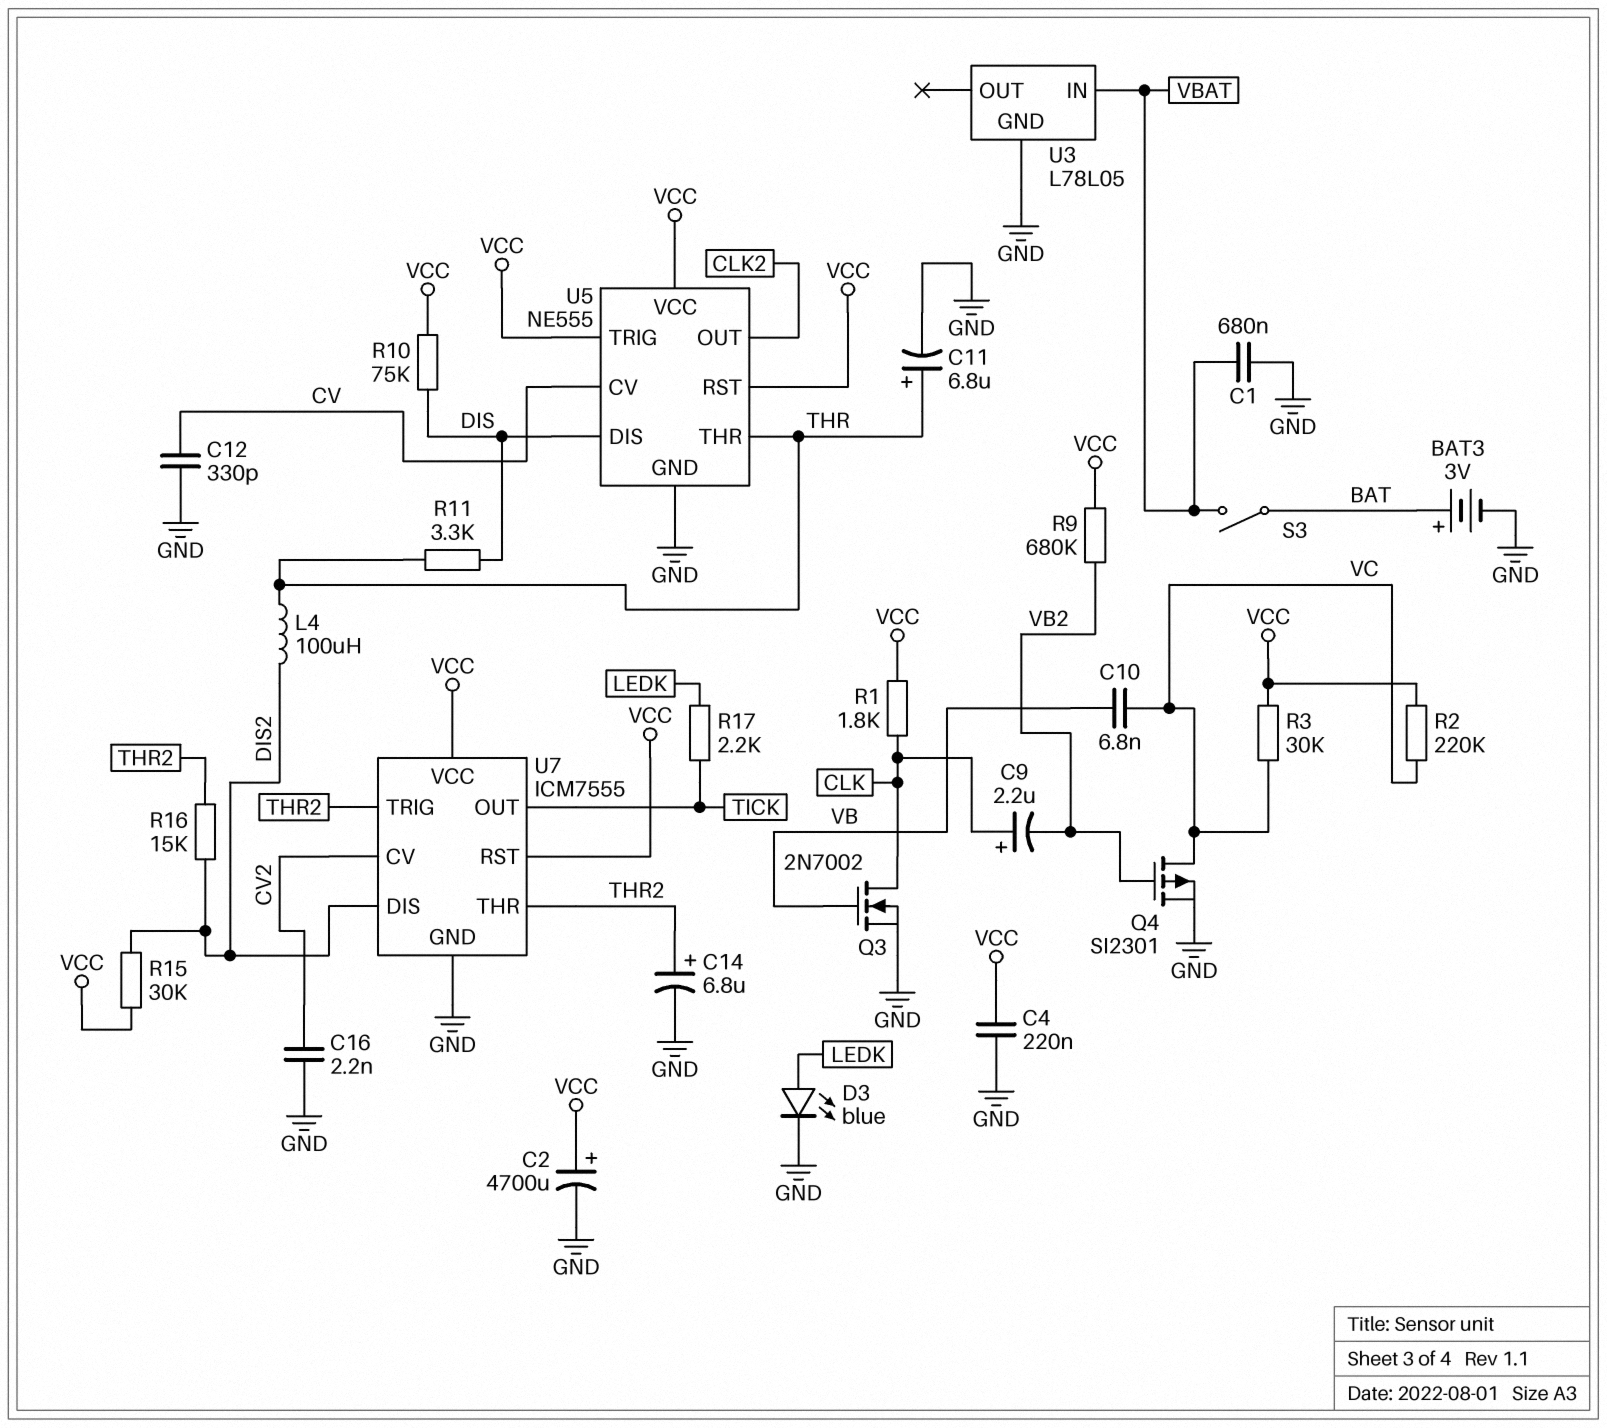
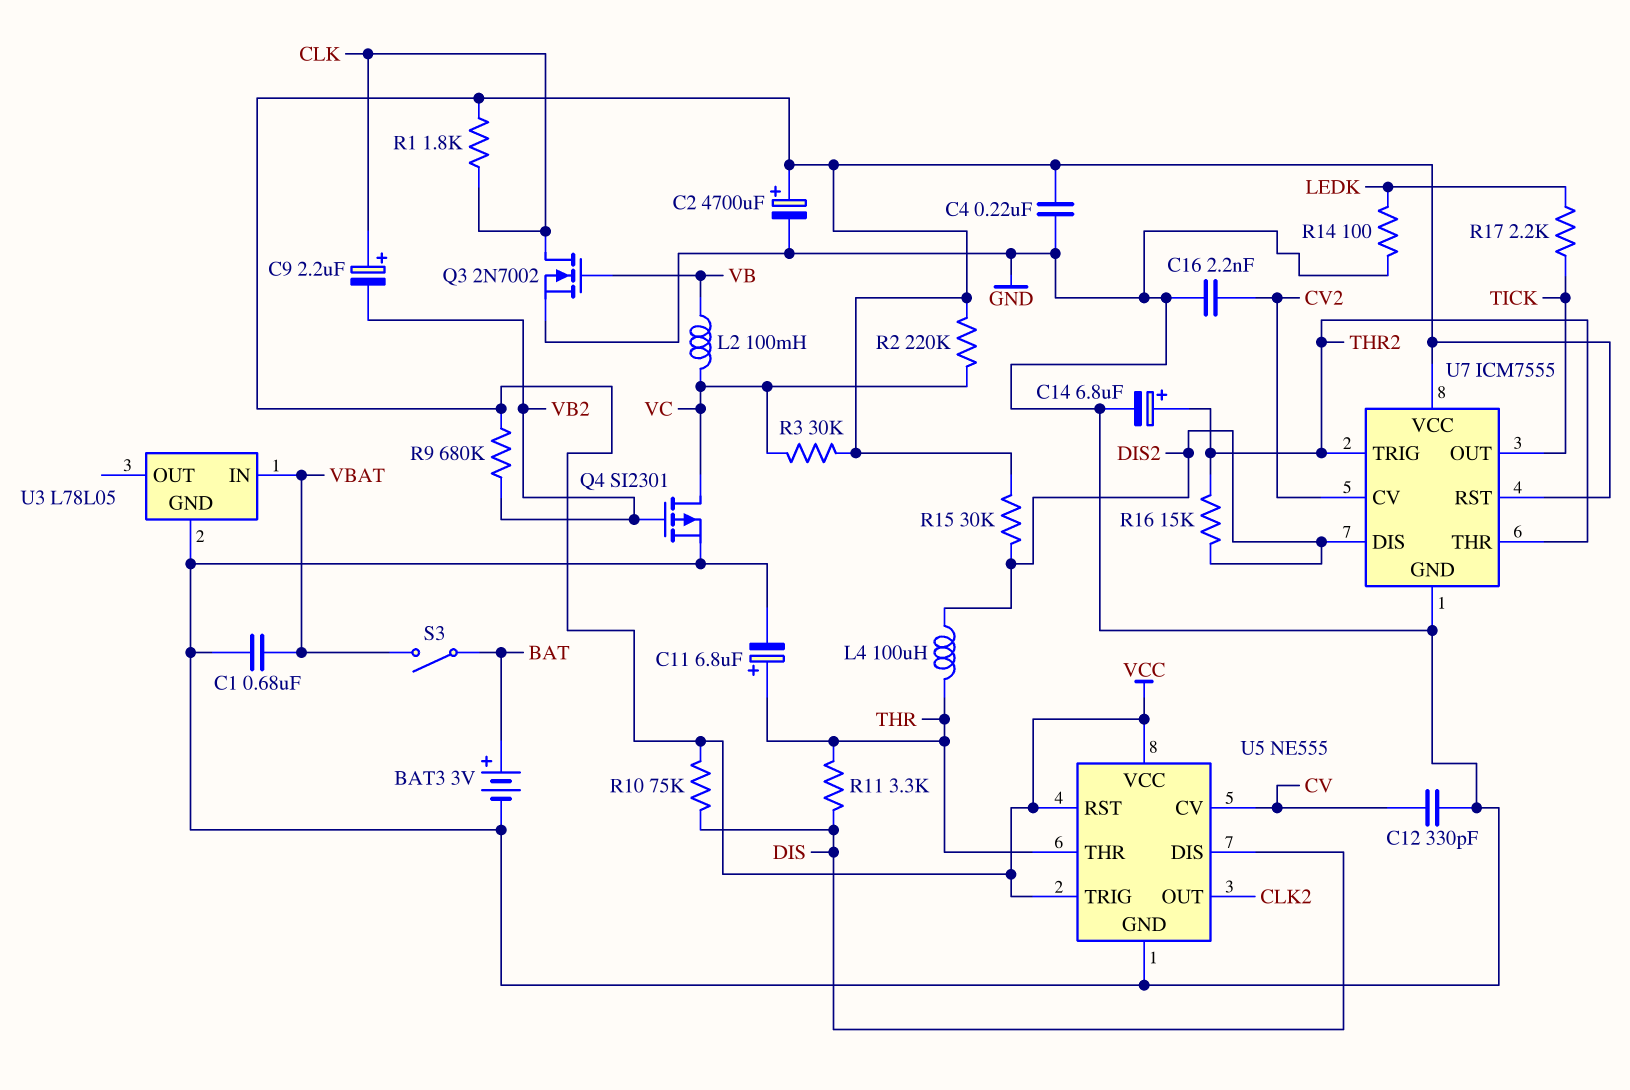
C10: 6.8nF (VB, VC) -> none
D3: LED blue (A LEDK, K GND) -> none
L2: none -> 100mH (VB, VC)
R14: none -> 100 (GND, LEDK)

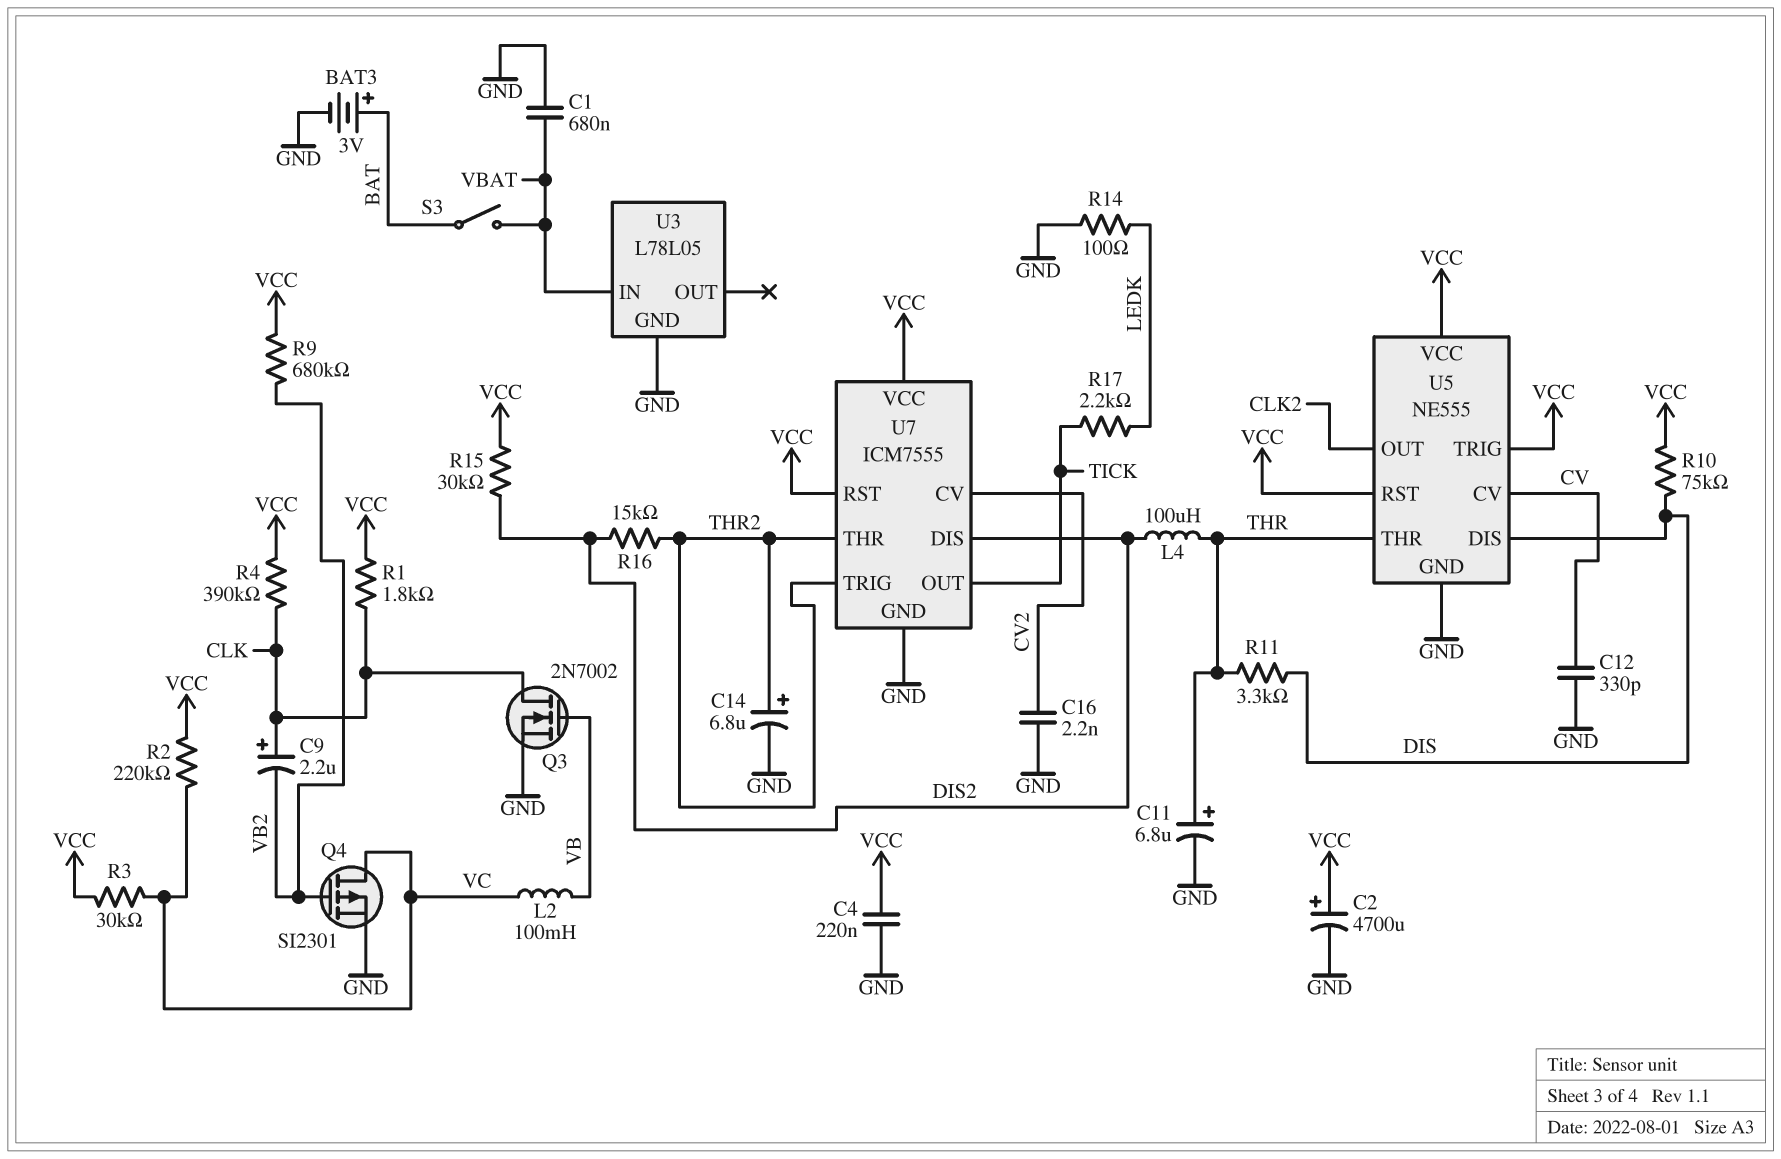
R4: none -> 390k (CLK, VCC)

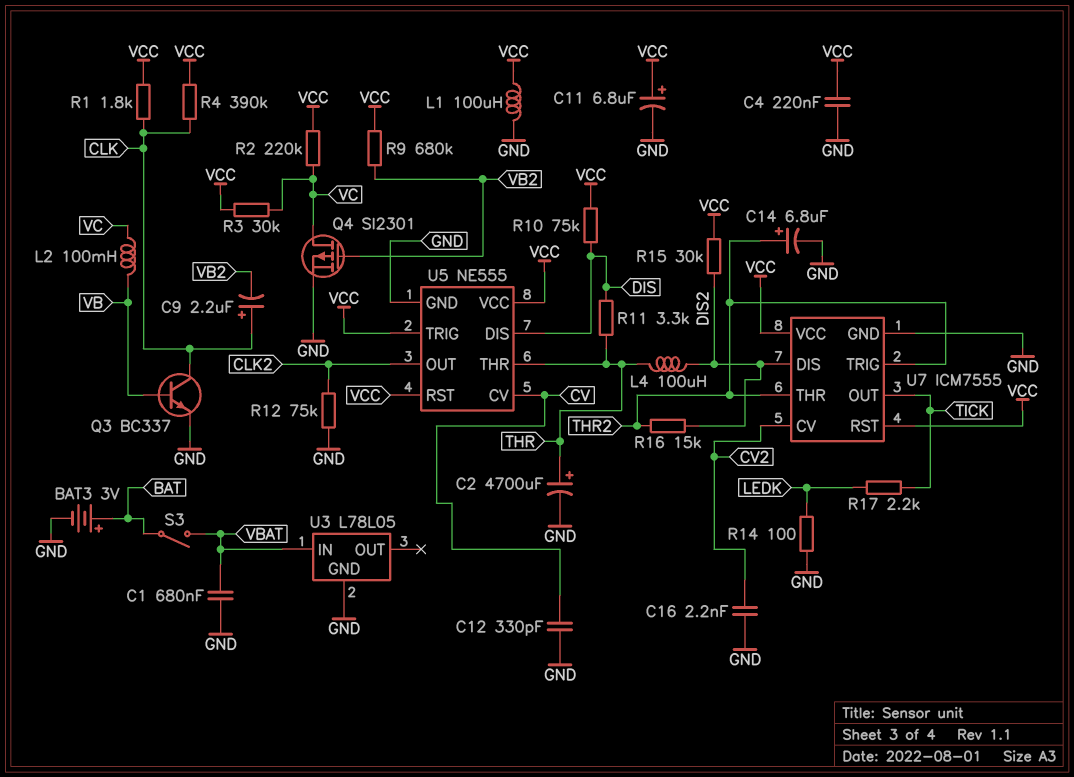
C2: 4700uF (plus VCC, minus GND) -> 4700uF (plus THR, minus GND)
C11: 6.8uF (plus THR, minus GND) -> 6.8uF (plus VCC, minus GND)
L1: none -> 100uH (GND, VCC)
Q3: NMOS 2N7002 (G VB, D CLK, S GND) -> NPN BC337 (B VB, C CLK, E GND)
R12: none -> 75k (CLK2, GND)

